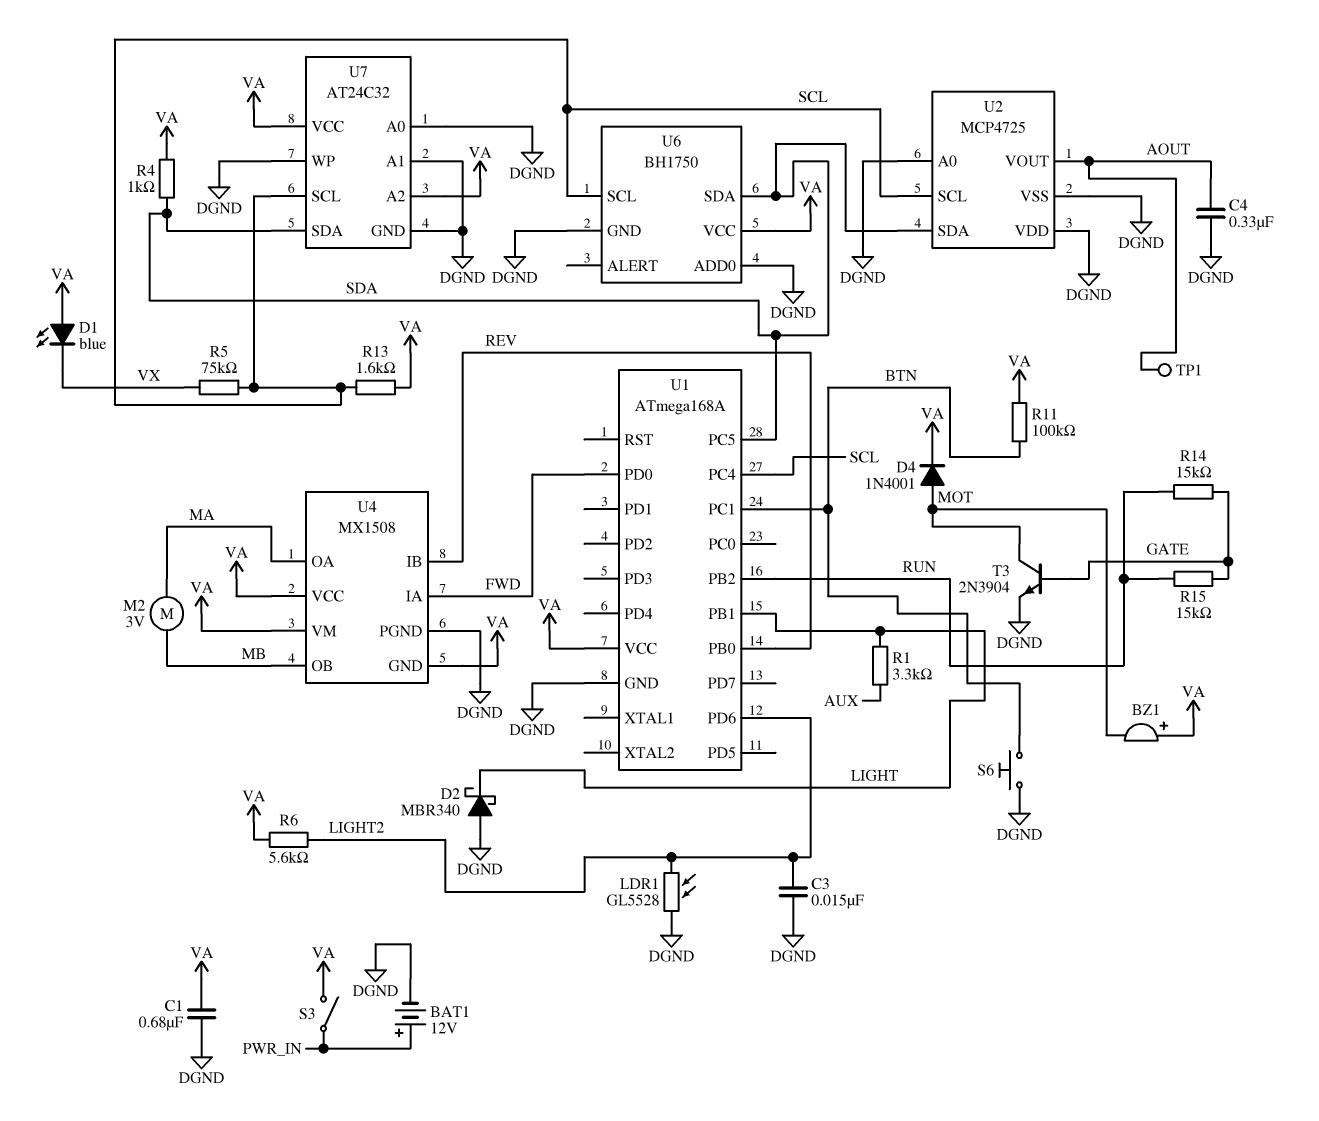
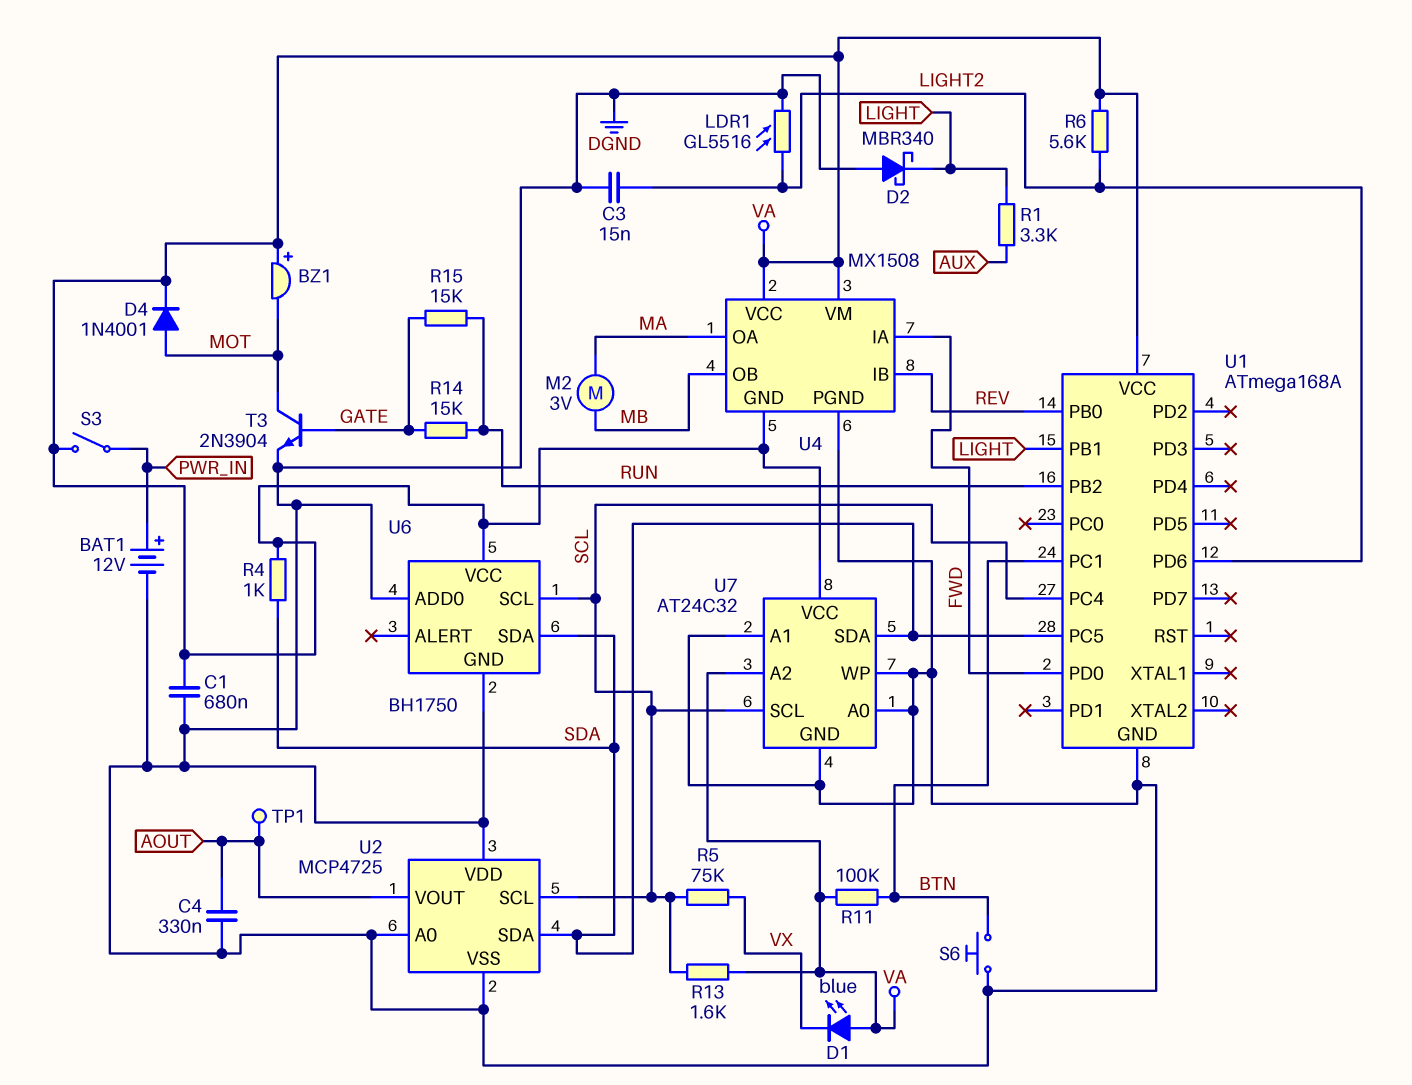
LDR1: GL5528 (DGND, LIGHT2) -> GL5516 (DGND, LIGHT2)

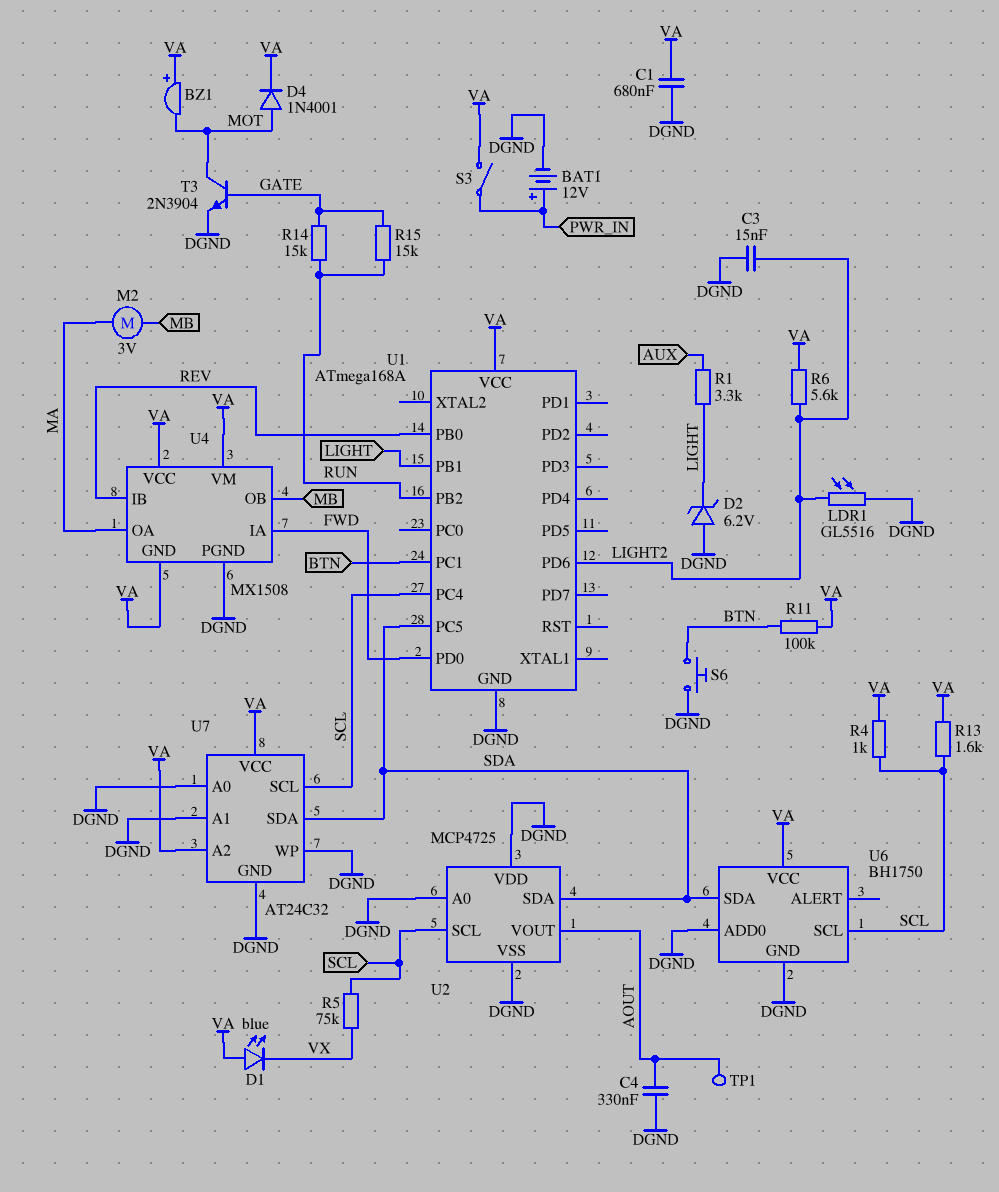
D2: schottky MBR340 (A DGND, K LIGHT) -> zener 6.2V (A DGND, K LIGHT)
R4: 1k (SDA, VA) -> 1k (SCL, VA)

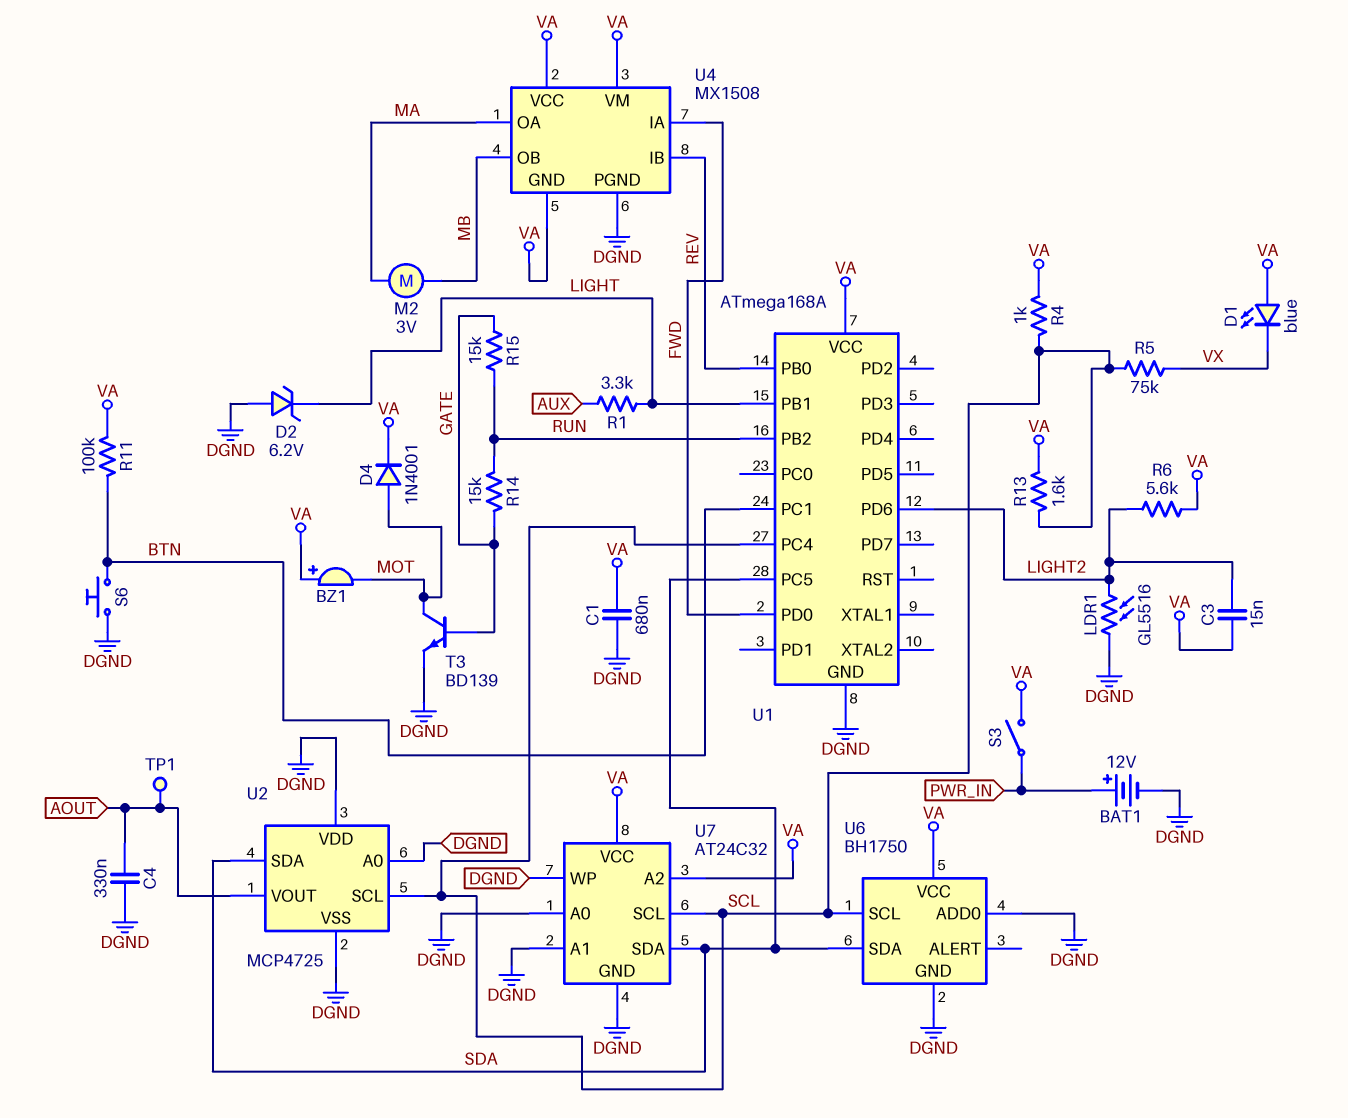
C3: 15nF (DGND, LIGHT2) -> 15nF (LIGHT2, VA)
T3: NPN 2N3904 (B GATE, C MOT, E DGND) -> NPN BD139 (B GATE, C MOT, E DGND)

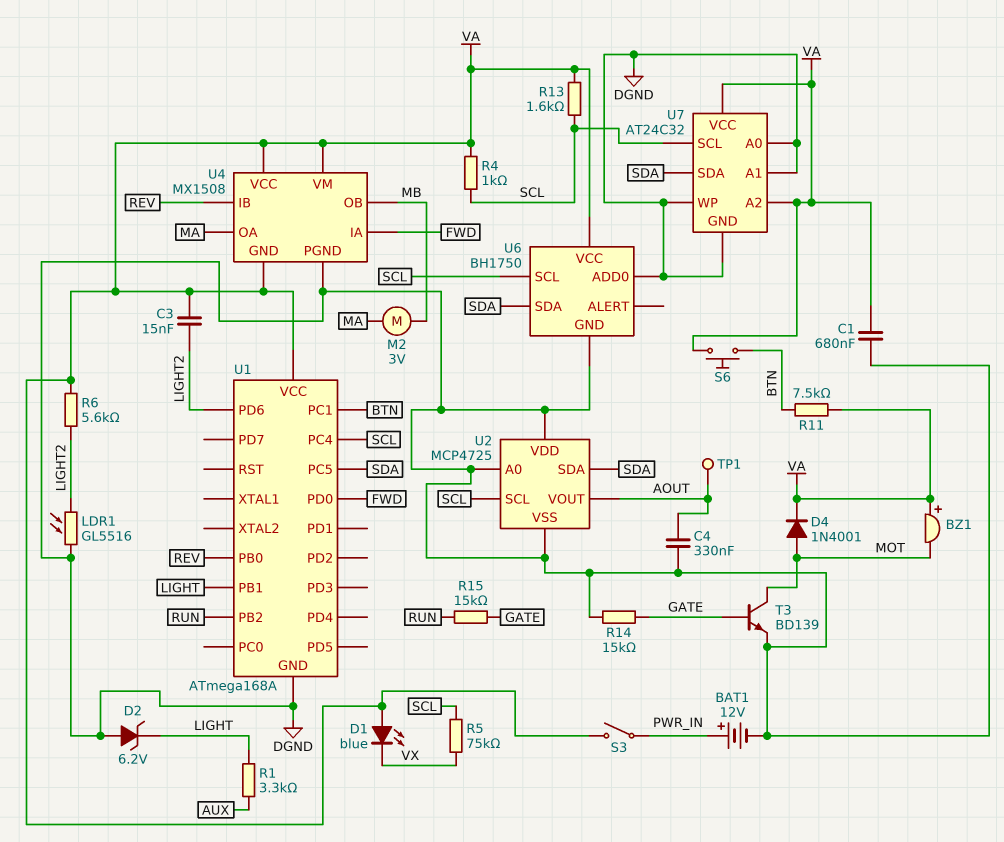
R11: 100k (BTN, VA) -> 7.5k (BTN, VA)
R14: 15k (GATE, RUN) -> 15k (DGND, GATE)
S6: button (BTN, DGND) -> button (BTN, VA)

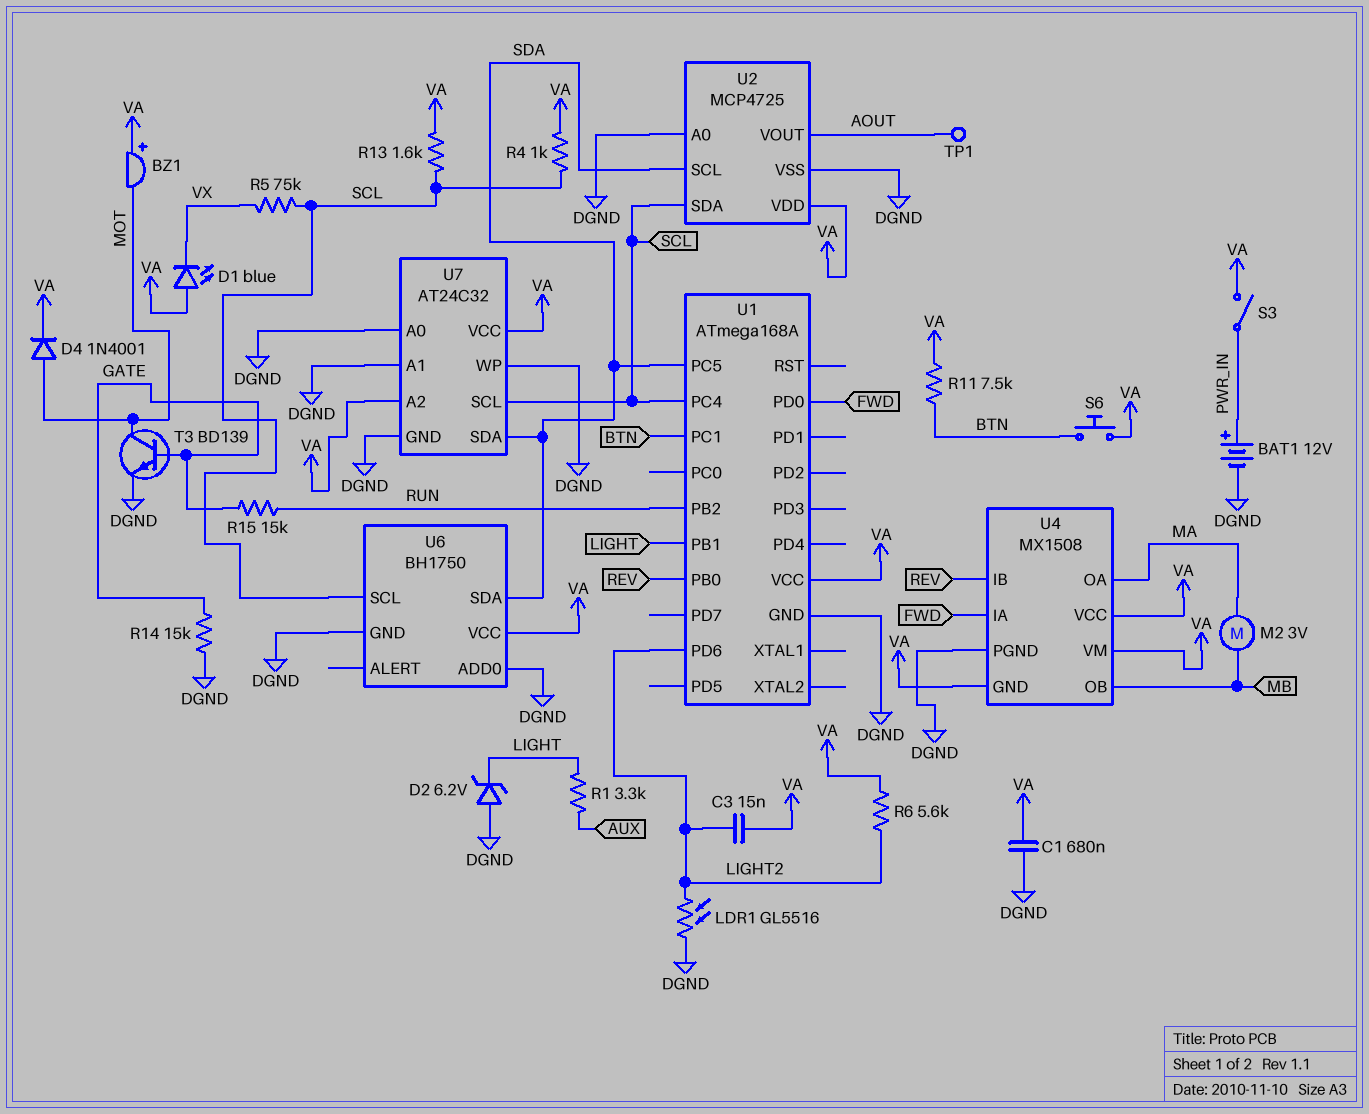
C4: 330nF (AOUT, DGND) -> none
U2 pin SCL: SCL -> SDA
U2 pin SDA: SDA -> SCL
U2 pin VDD: DGND -> VA

